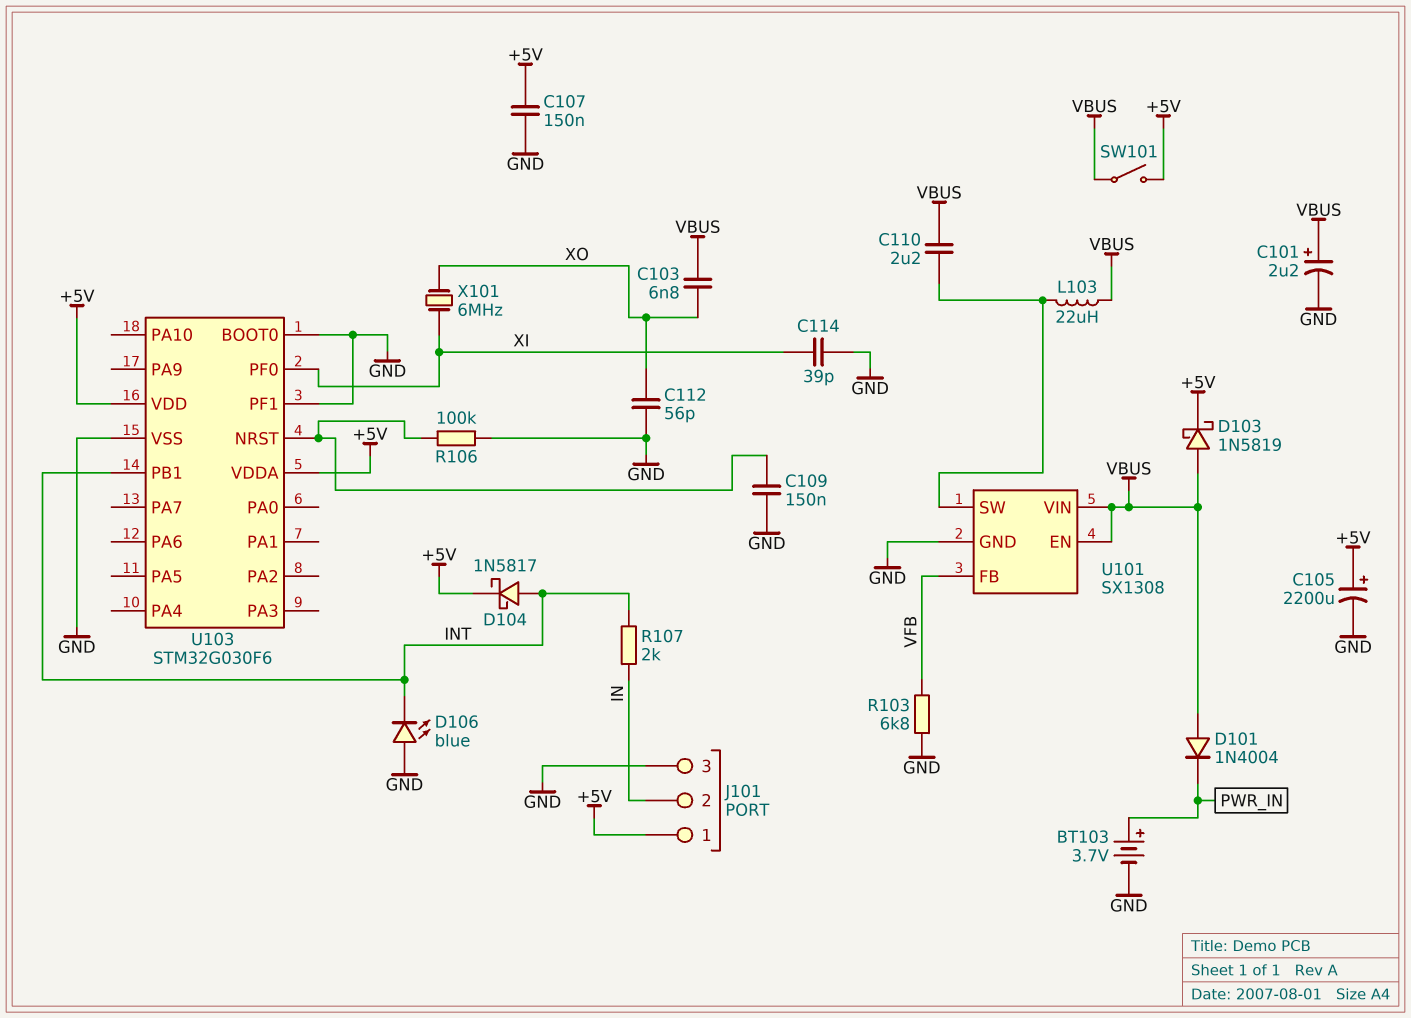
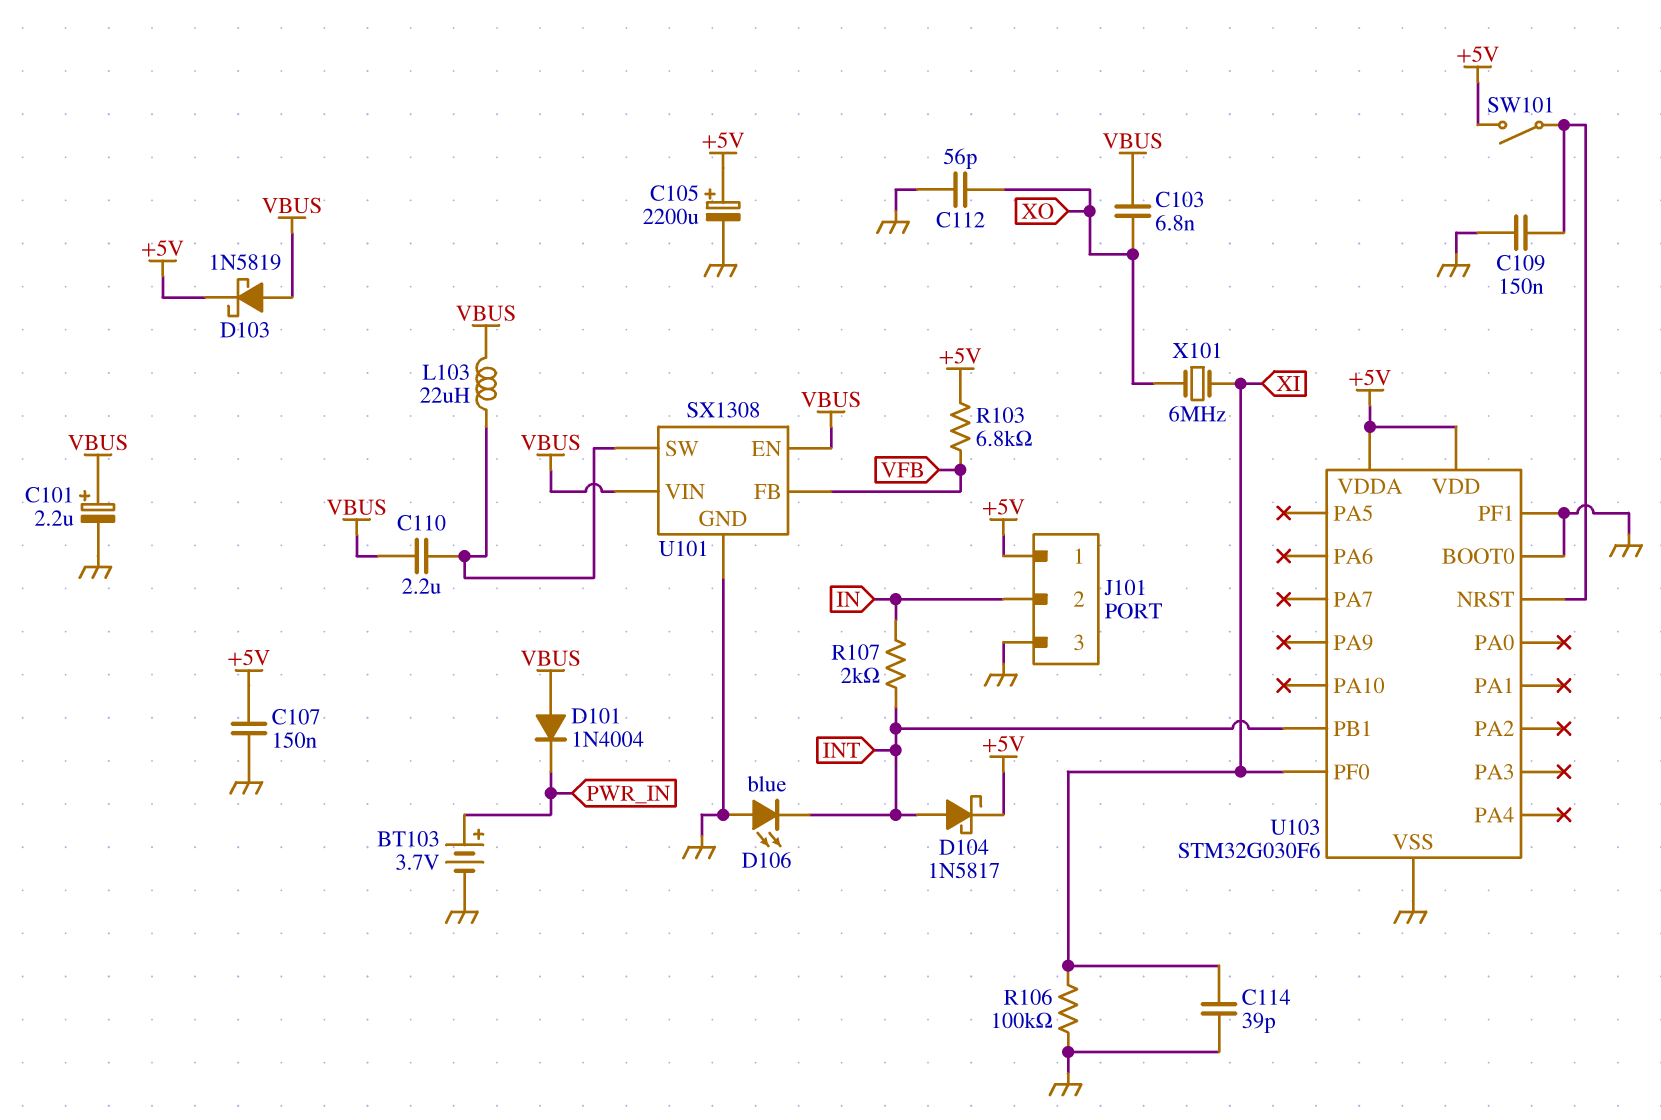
R103: 6.8k (GND, VFB) -> 6.8k (+5V, VFB)
R106: 100k (GND, U103/NRST) -> 100k (GND, XI)
SW101: switch (+5V, VBUS) -> switch (+5V, U103/NRST)

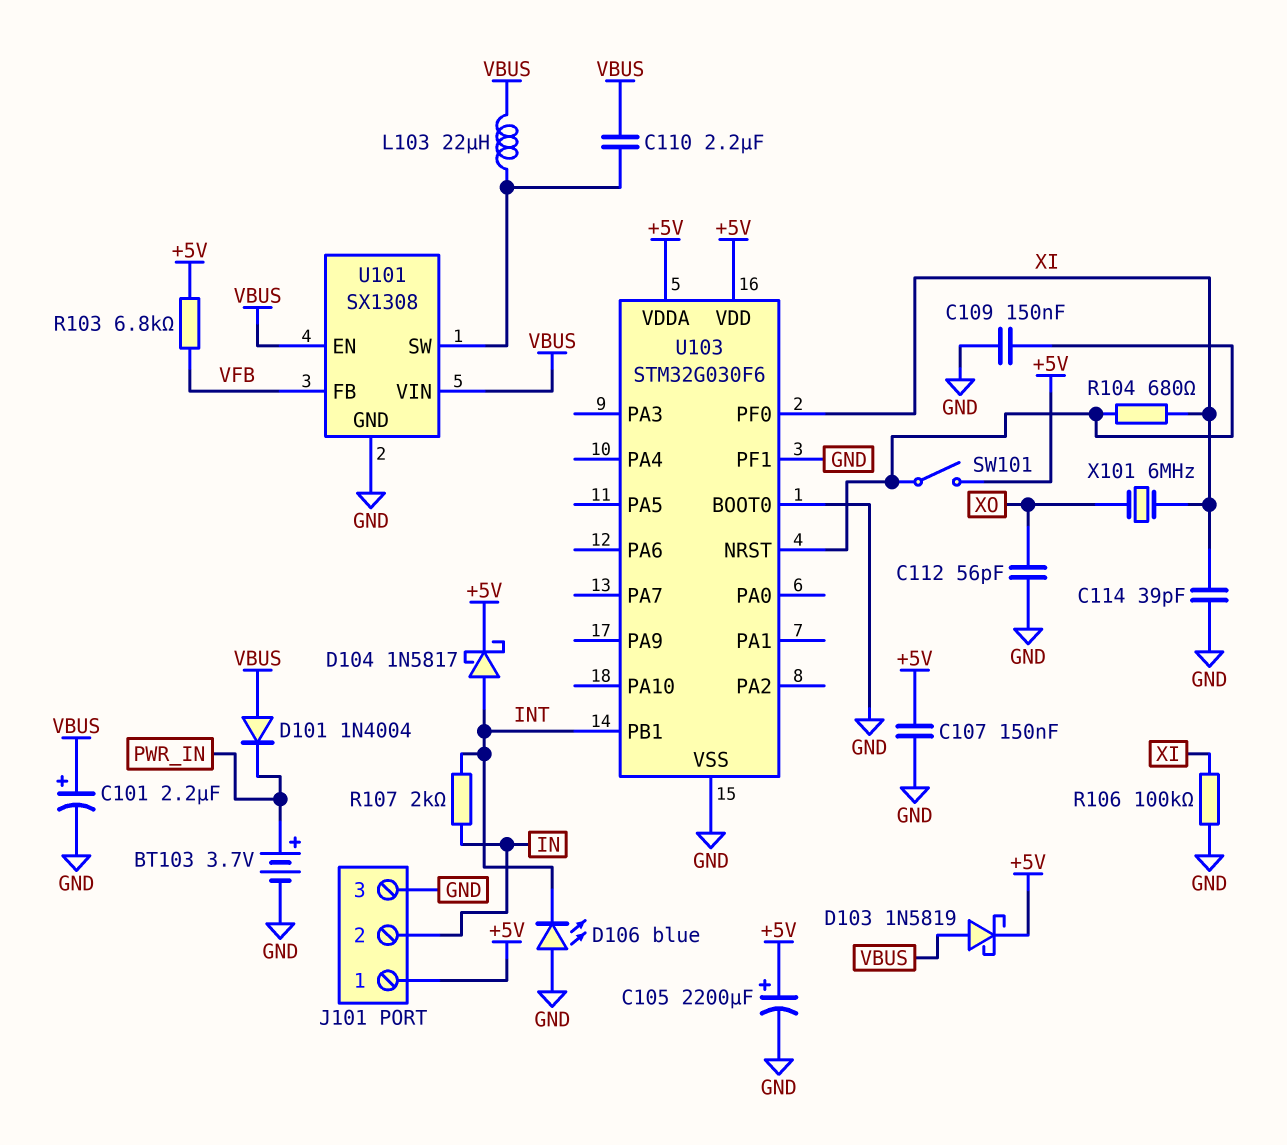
C103: 6.8nF (VBUS, XO) -> none
R104: none -> 680 (U103/NRST, XI)

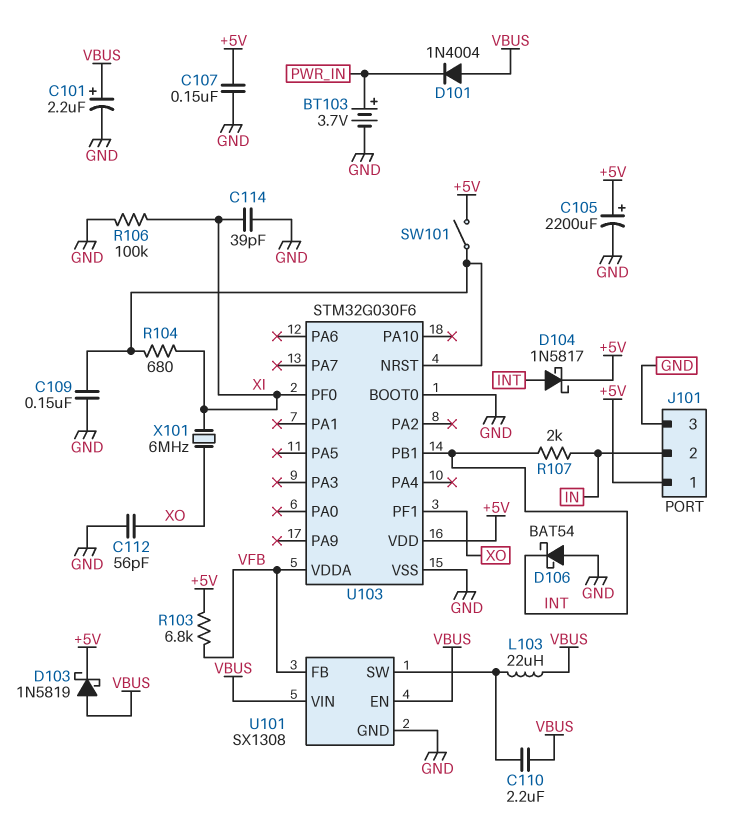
D106: LED blue (A GND, K INT) -> schottky BAT54 (A GND, K INT)
U103 pin PF1: GND -> XO
U103 pin VDDA: +5V -> VFB

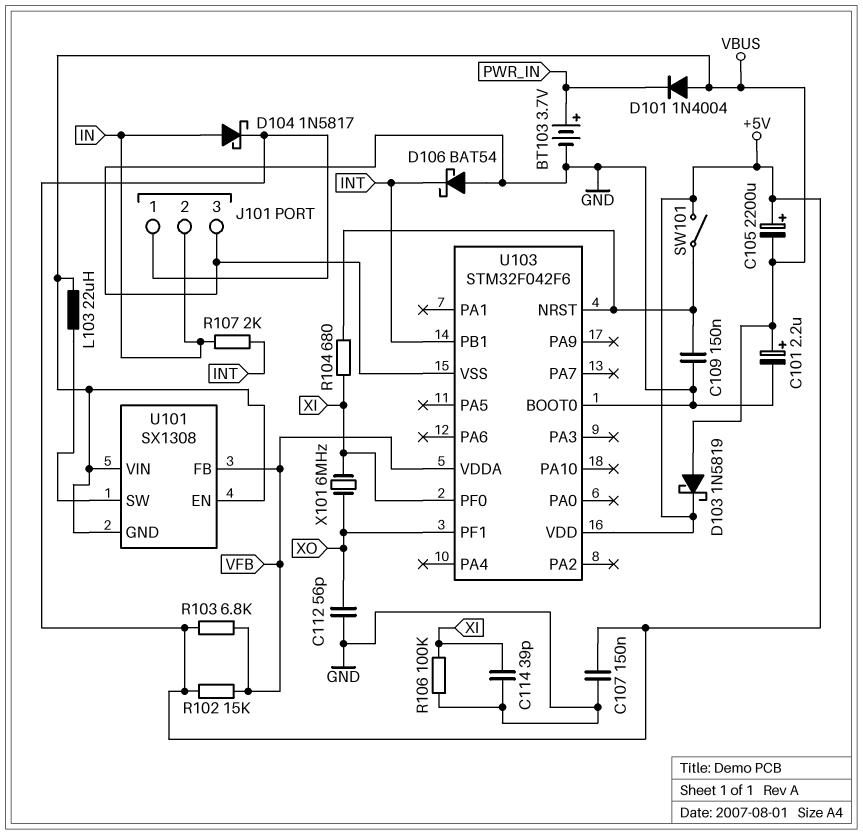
C105: 2200uF (plus +5V, minus GND) -> 2200uF (plus +5V, minus VBUS)
C110: 2.2uF (U101/SW, VBUS) -> none
D104: schottky 1N5817 (A INT, K +5V) -> schottky 1N5817 (A IN, K +5V)
R102: none -> 15k (+5V, VFB)
U101 pin GND: GND -> VBUS
U103: STM32G030F6 -> STM32F042F6

